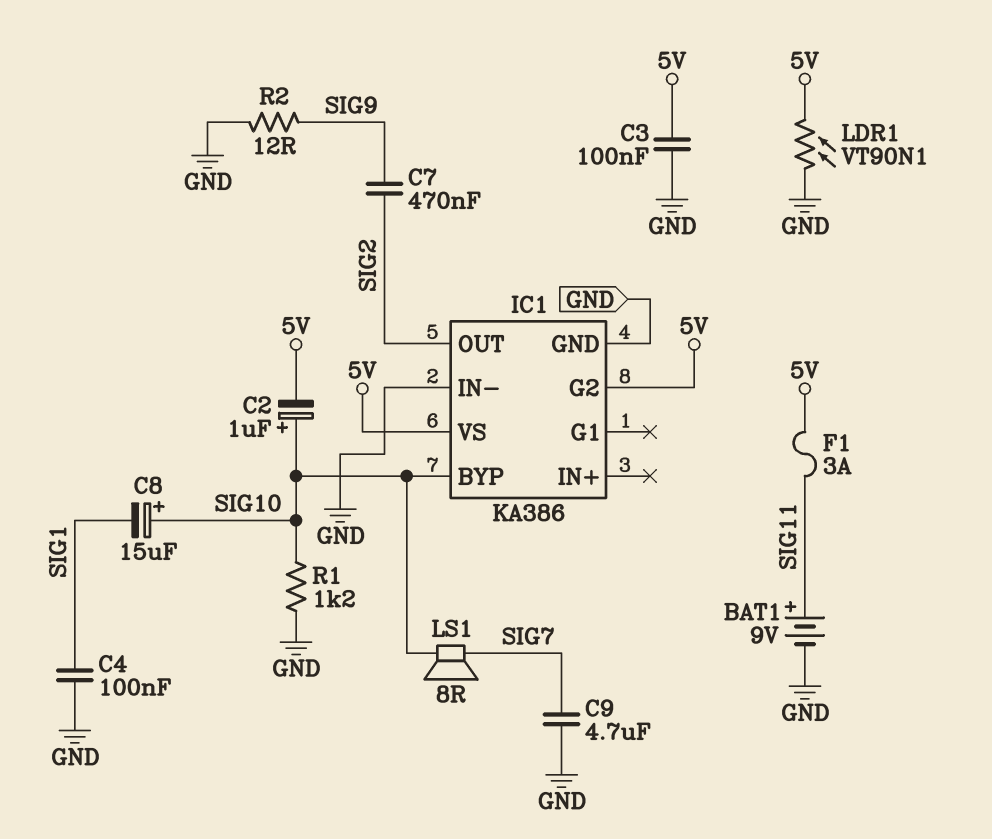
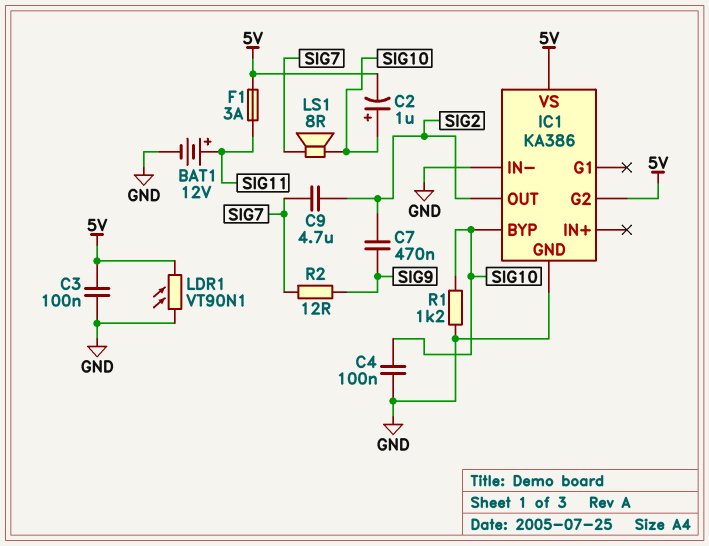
BAT1: 9V (plus SIG11, minus GND) -> 12V (plus SIG11, minus GND)
C4: 100nF (GND, SIG1) -> 100nF (GND, SIG10)
C8: 15uF (plus SIG10, minus SIG1) -> none
C9: 4.7uF (GND, SIG7) -> 4.7uF (SIG2, SIG7)
R2: 12 (GND, SIG9) -> 12 (SIG7, SIG9)

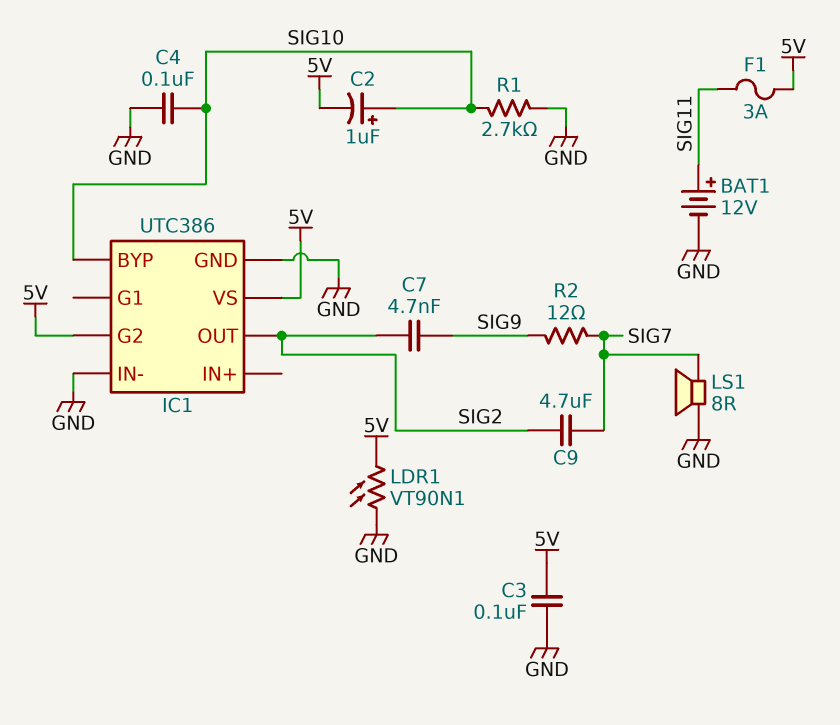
C7: 470nF (SIG2, SIG9) -> 4.7nF (SIG2, SIG9)
IC1: KA386 -> UTC386
LS1: speaker 8R (SIG7, SIG10) -> speaker 8R (GND, SIG7)
R1: 1.2k (GND, SIG10) -> 2.7k (GND, SIG10)

